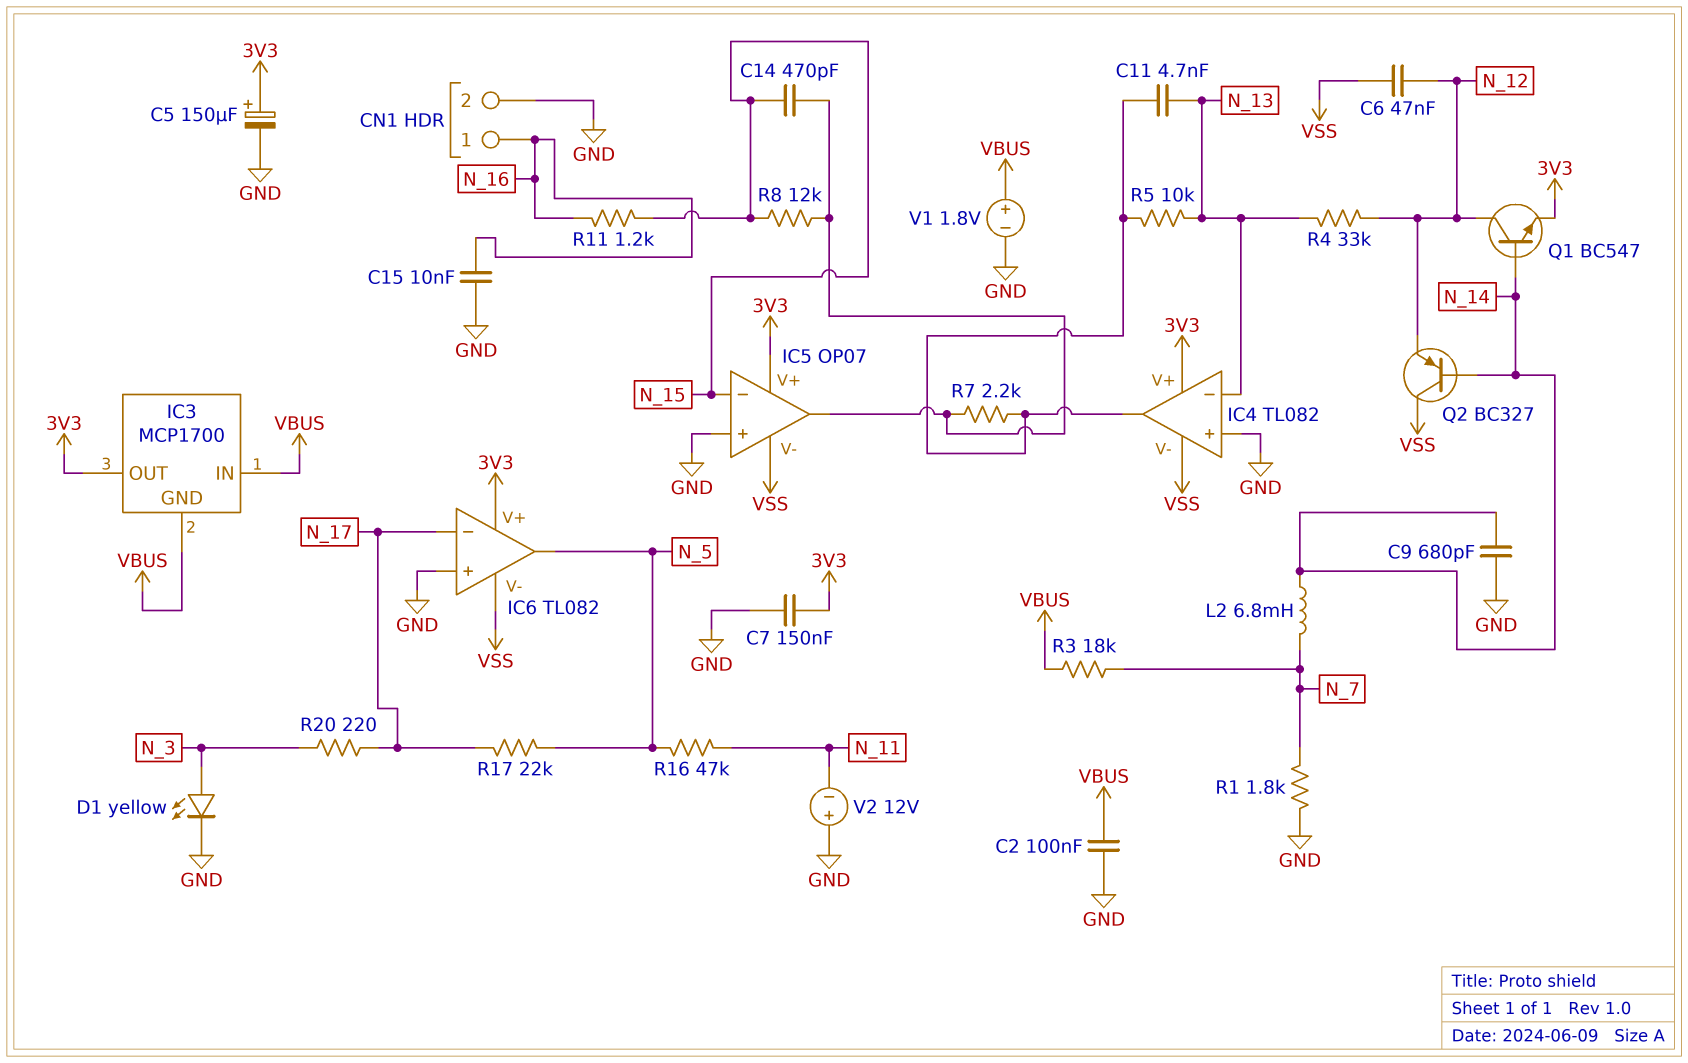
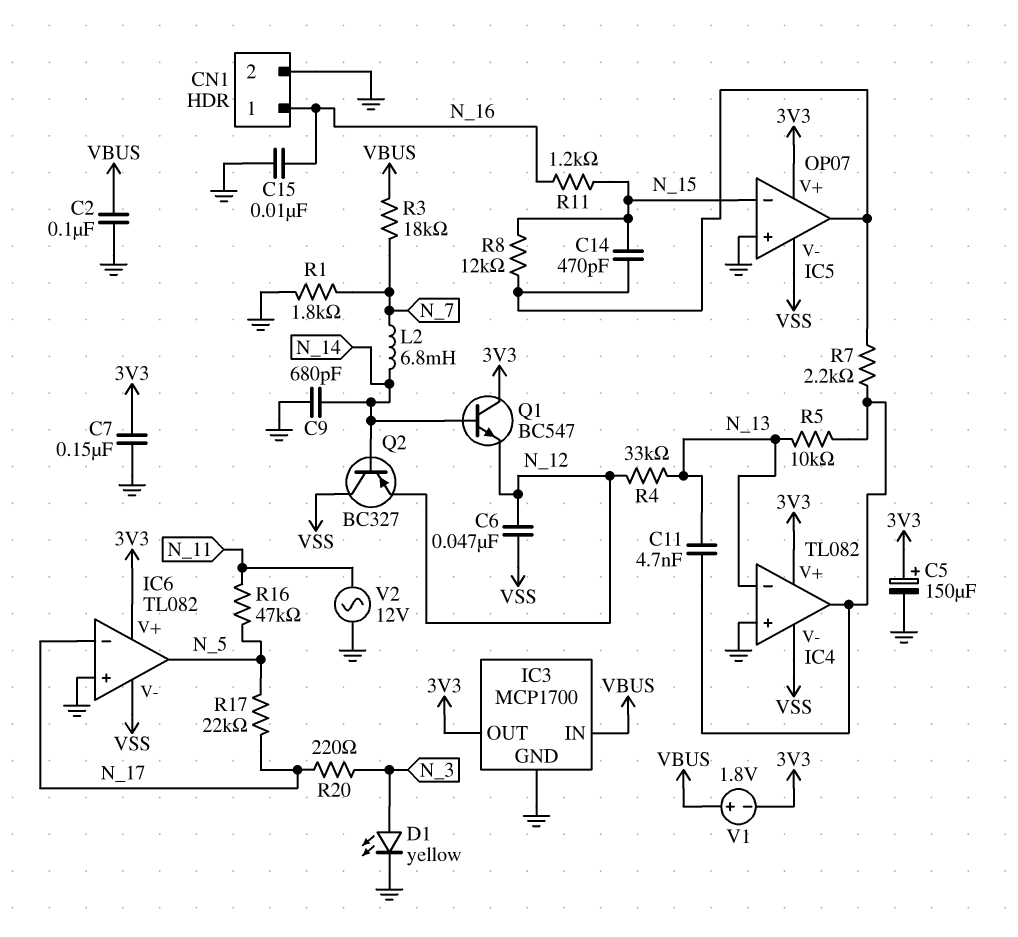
IC3 pin GND: VBUS -> GND
Q1: NPN BC547 (B N_14, C N_12, E 3V3) -> NPN BC547 (B N_14, C 3V3, E N_12)
V1: 1.8V (plus VBUS, minus GND) -> 1.8V (plus VBUS, minus 3V3)
V2: 12V (plus GND, minus N_11) -> AC 12V (GND, N_11)

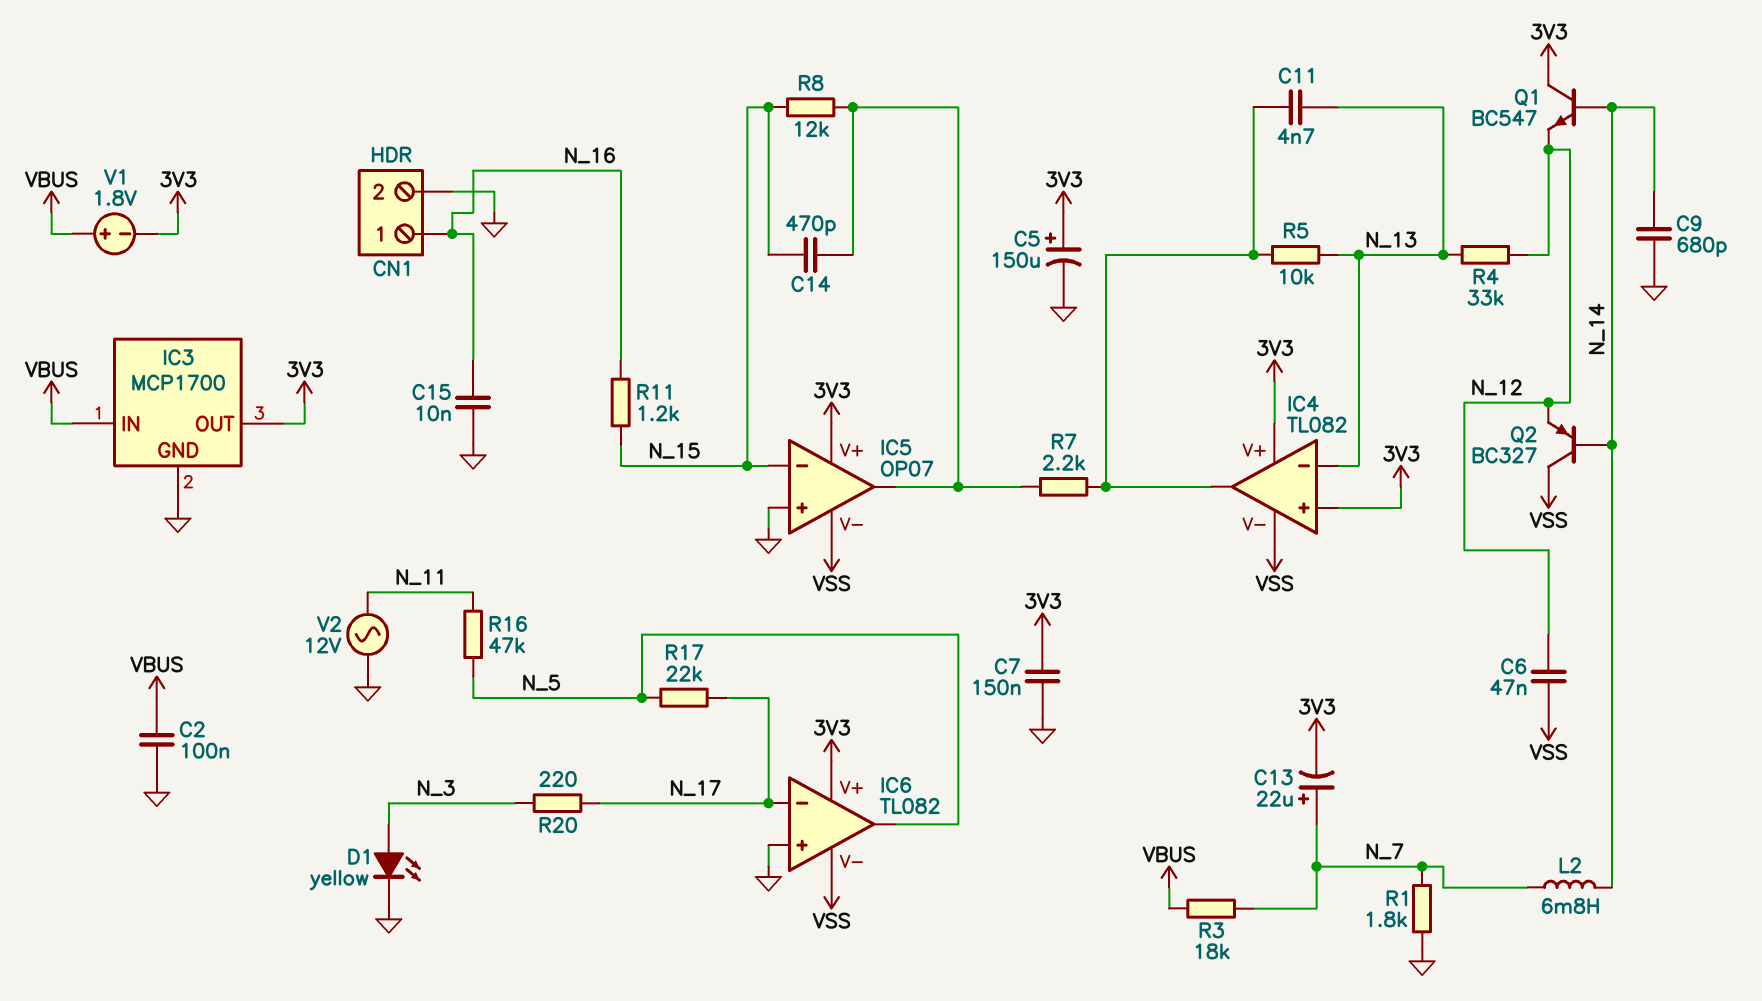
C13: none -> 22uF (plus N_7, minus 3V3)
IC4 pin in+: GND -> 3V3

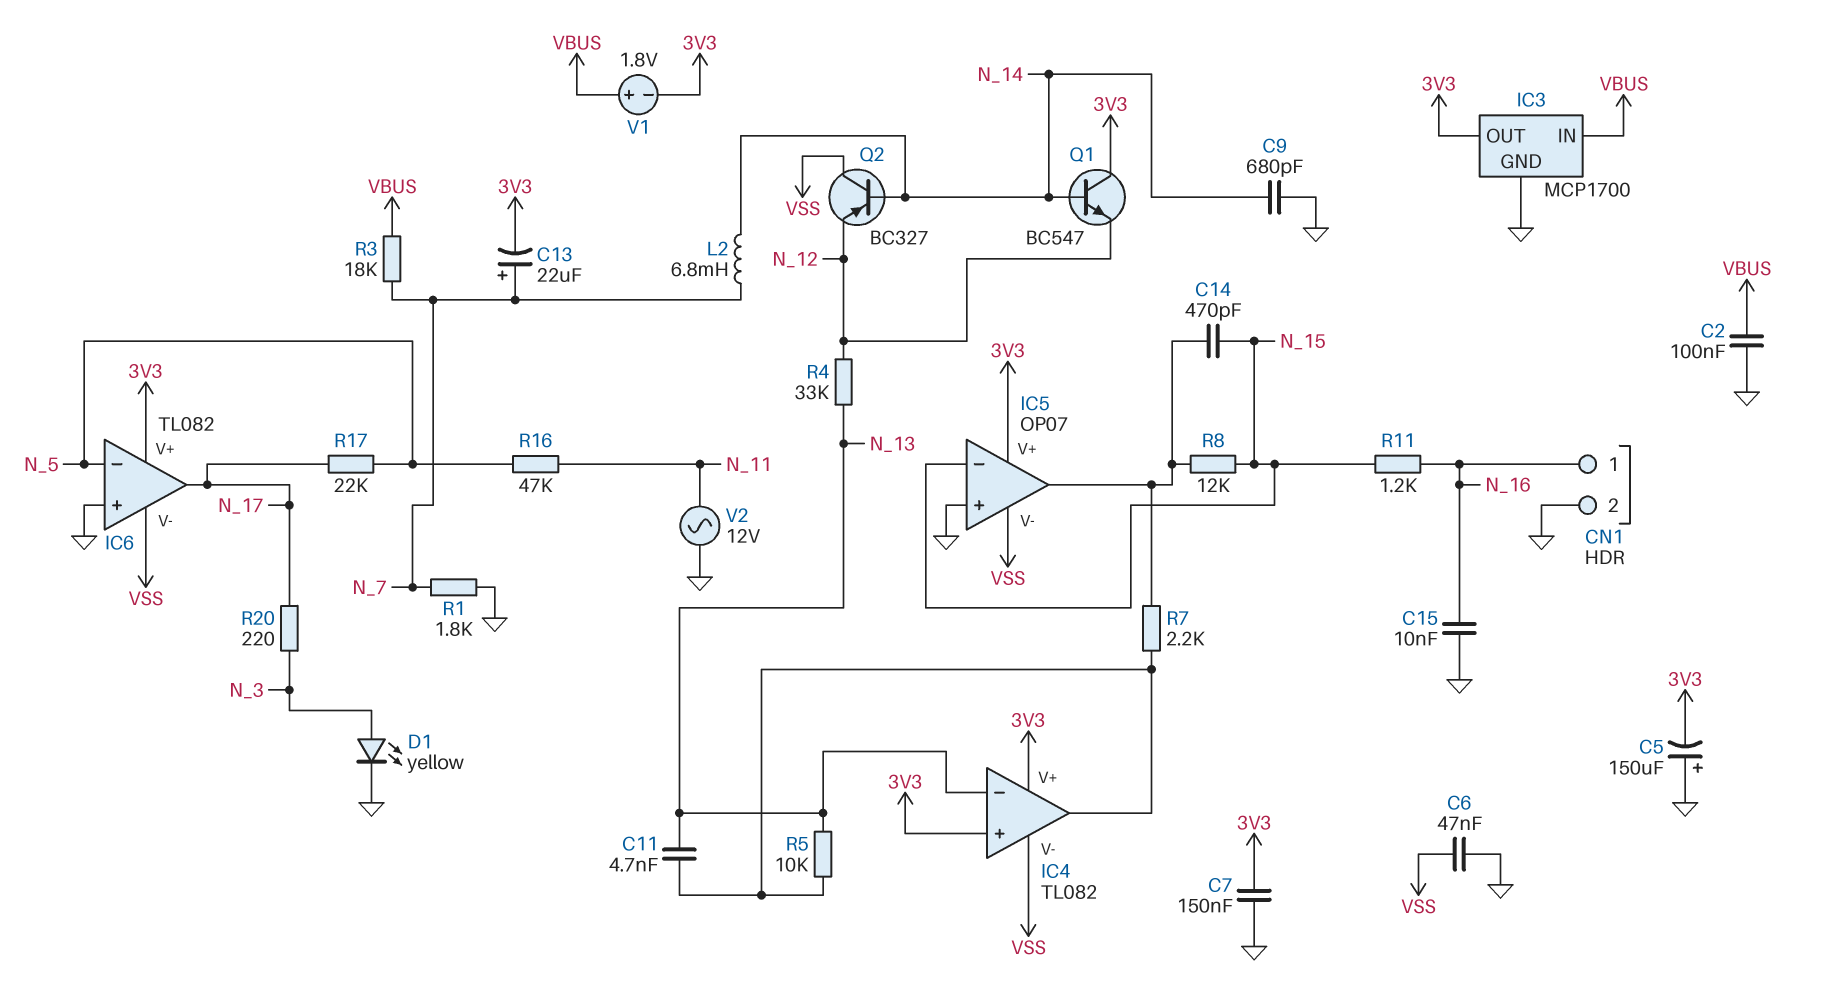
C5: 150uF (plus 3V3, minus GND) -> 150uF (plus GND, minus 3V3)
C6: 47nF (N_12, VSS) -> 47nF (GND, VSS)
IC6 pin in-: N_17 -> N_5
IC6 pin out: N_5 -> N_17

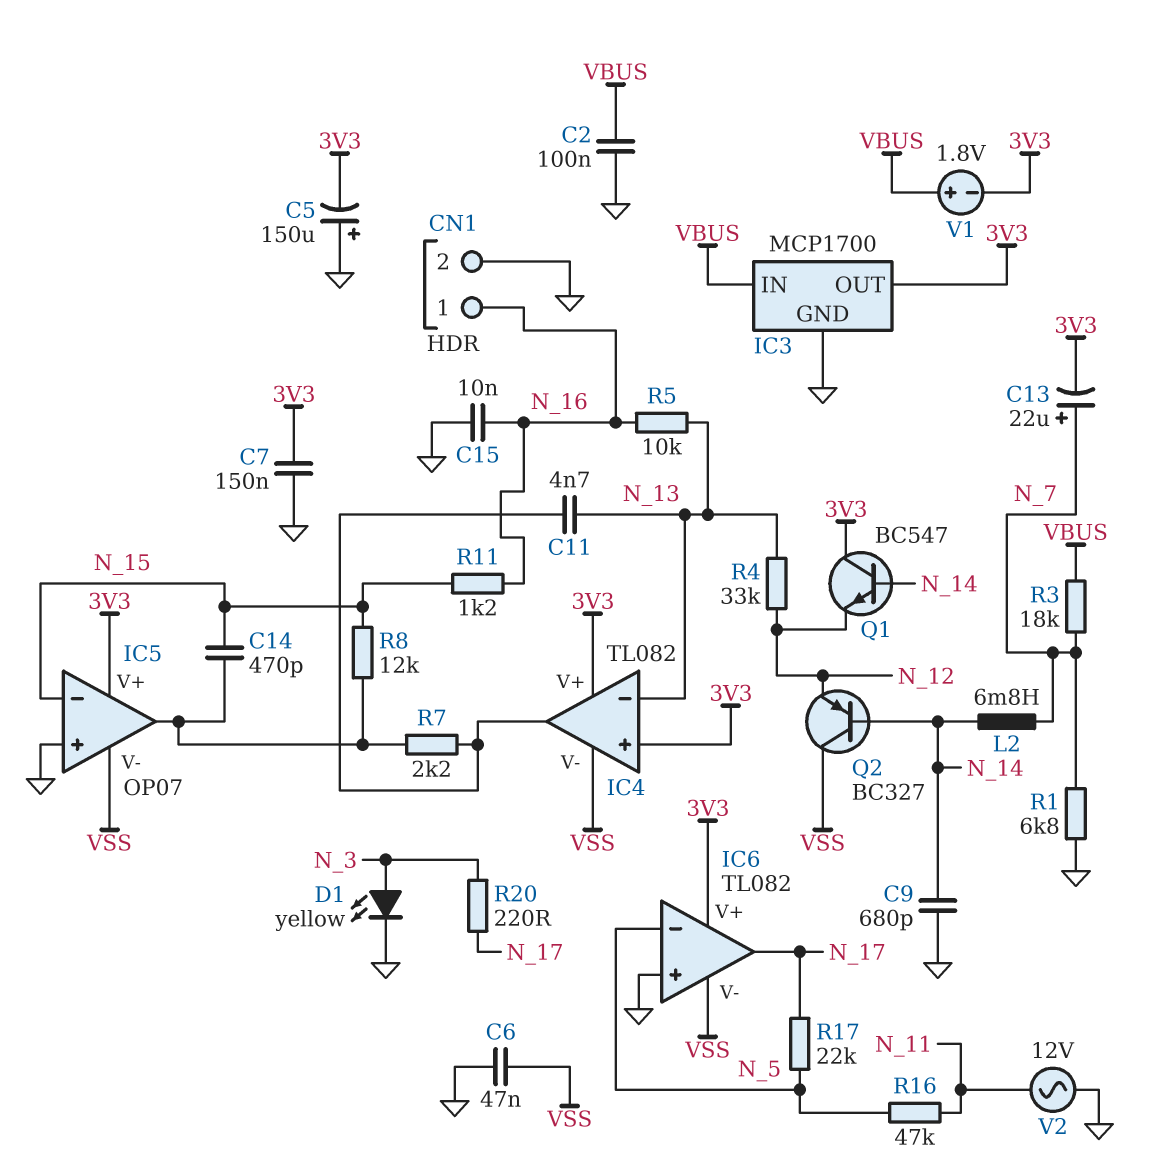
R1: 1.8k (GND, N_7) -> 6.8k (GND, N_7)
R5: 10k (IC4/out, N_13) -> 10k (N_13, N_16)

